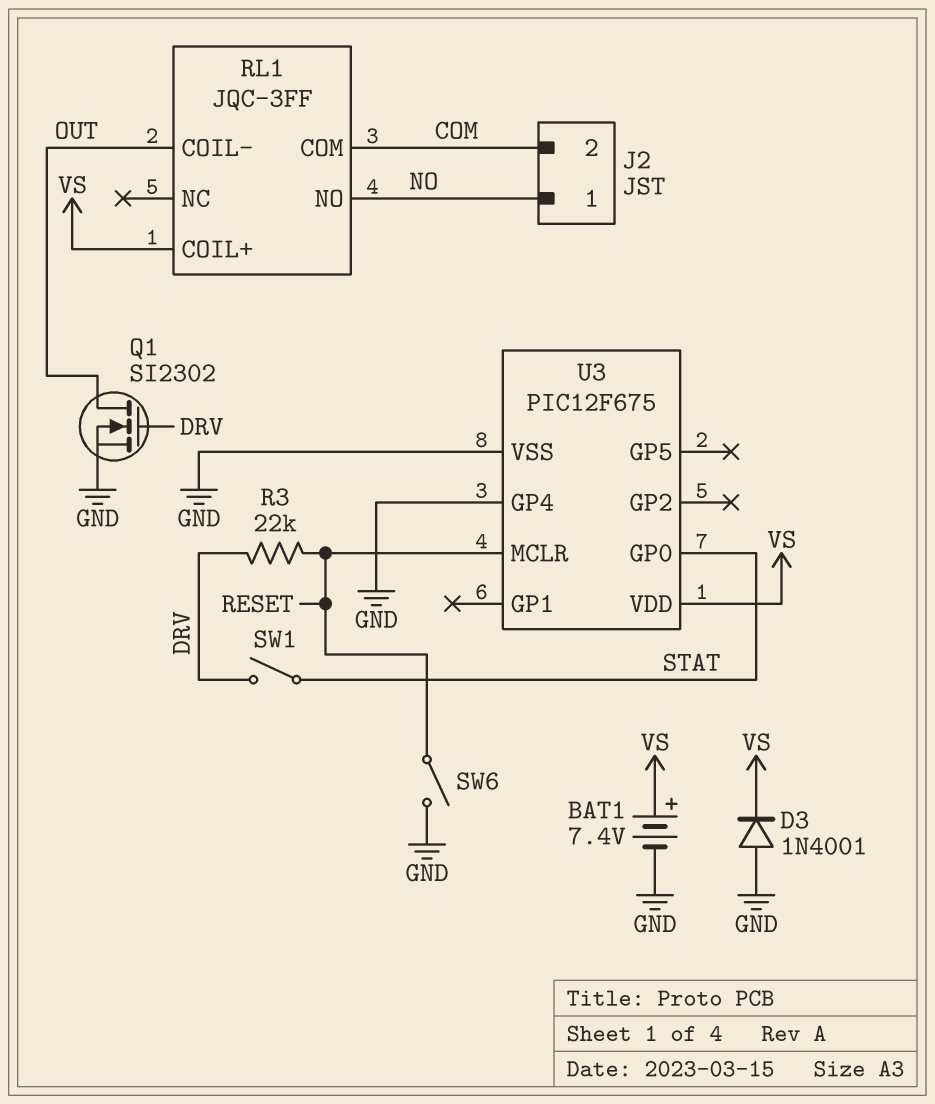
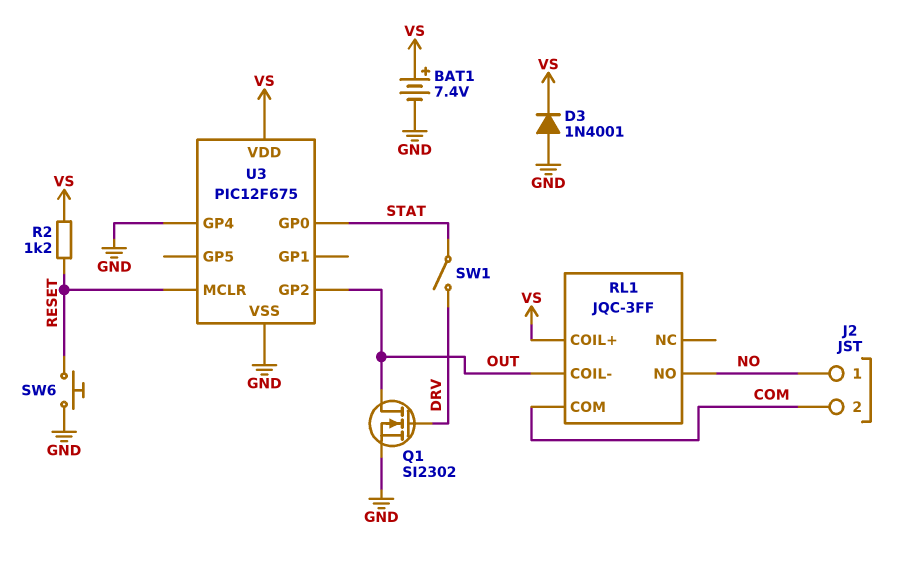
R2: none -> 1.2k (RESET, VS)
R3: 22k (DRV, RESET) -> none
SW6: switch (GND, RESET) -> button (GND, RESET)
U3 pin GP2: none -> OUT

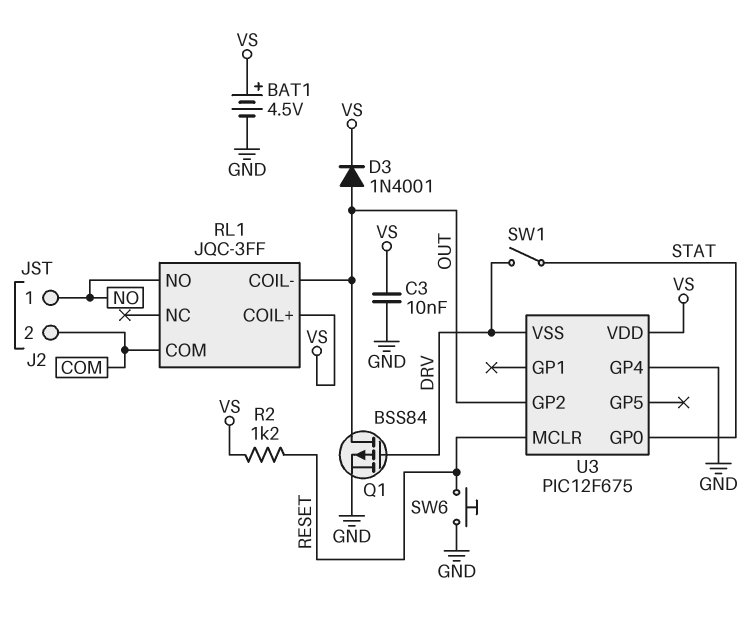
BAT1: 7.4V (plus VS, minus GND) -> 4.5V (plus VS, minus GND)
C3: none -> 10nF (GND, VS)
D3: diode 1N4001 (A GND, K VS) -> diode 1N4001 (A OUT, K VS)
Q1: NMOS SI2302 (G DRV, D OUT, S GND) -> PMOS BSS84 (G DRV, D OUT, S GND)
U3 pin VSS: GND -> DRV

